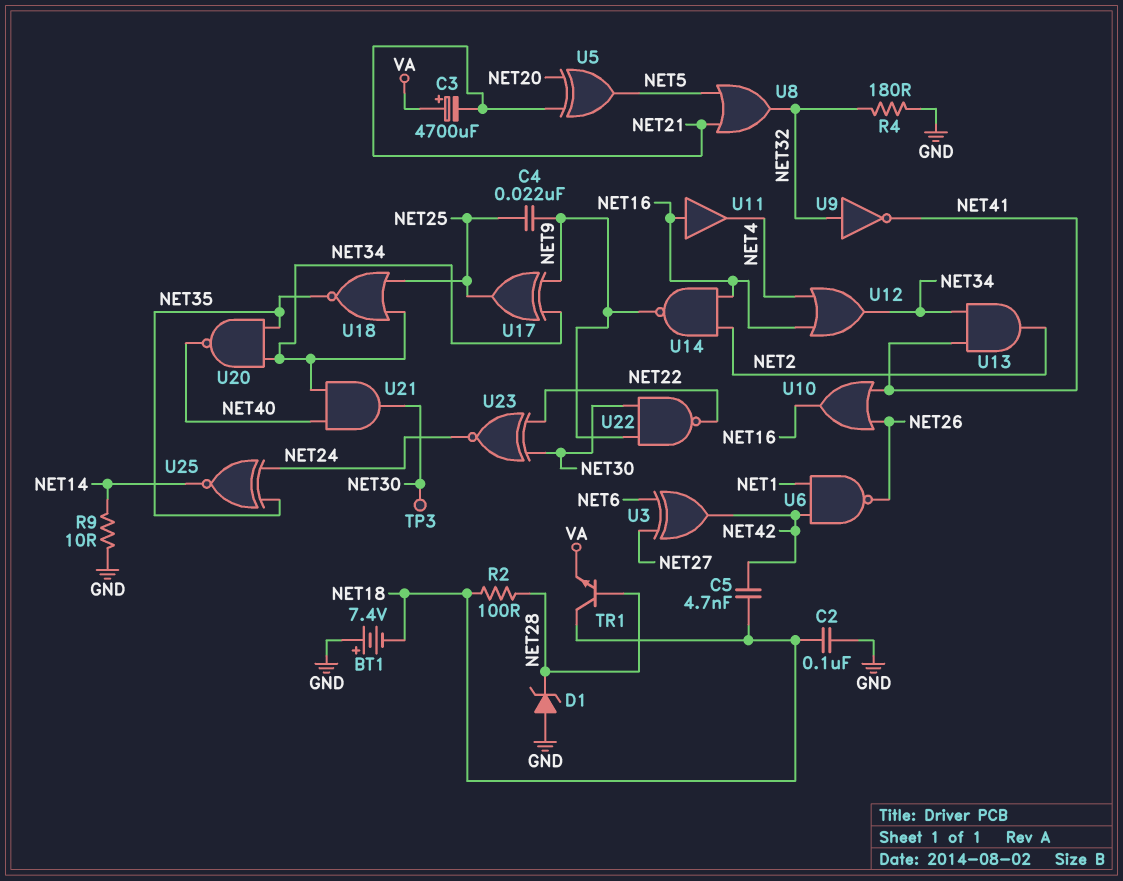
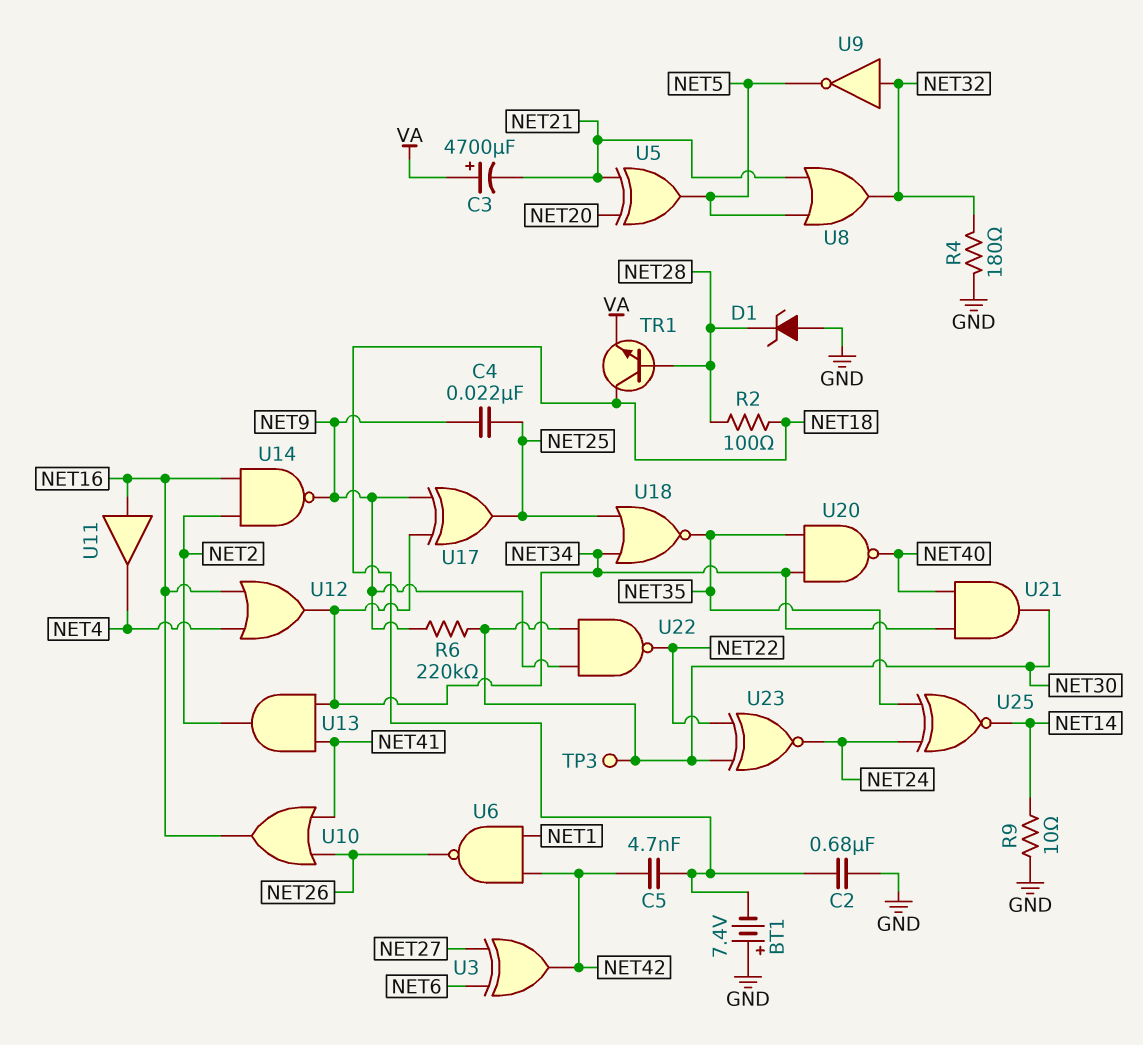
C2: 100nF (GND, NET18) -> 680nF (GND, NET18)
R6: none -> 220k (NET9, NET30)
U9: NOT (in NET32, out NET41) -> NOT (in NET32, out NET5)

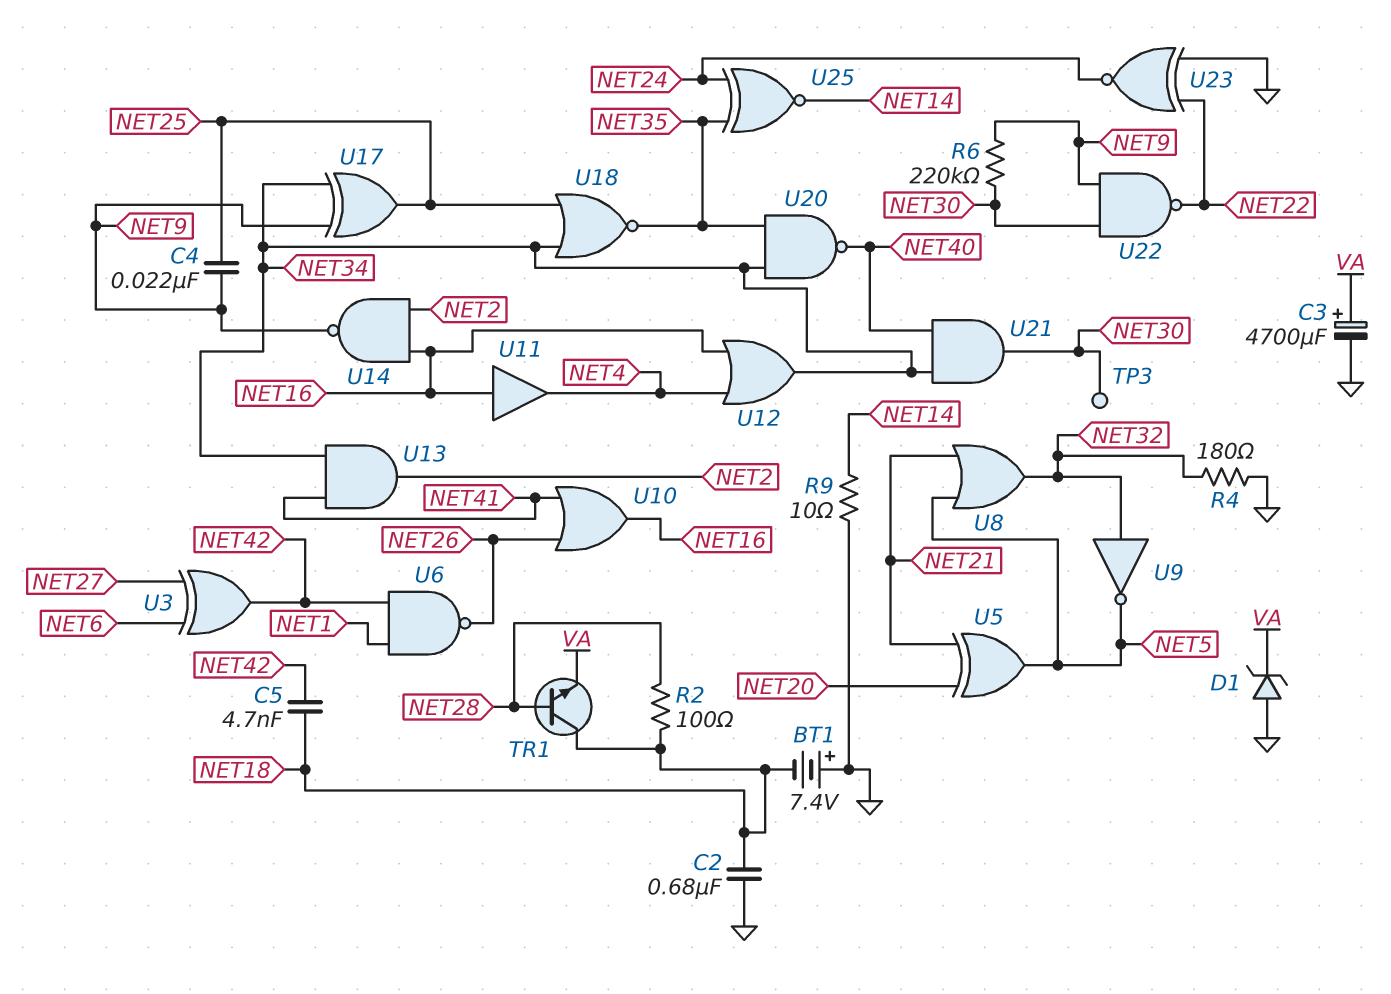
C3: 4700uF (plus VA, minus NET21) -> 4700uF (plus VA, minus GND)
D1: zener (A GND, K NET28) -> zener (A GND, K VA)
U23: XNOR (in NET22, in NET30, out NET24) -> XNOR (in GND, in NET22, out NET24)

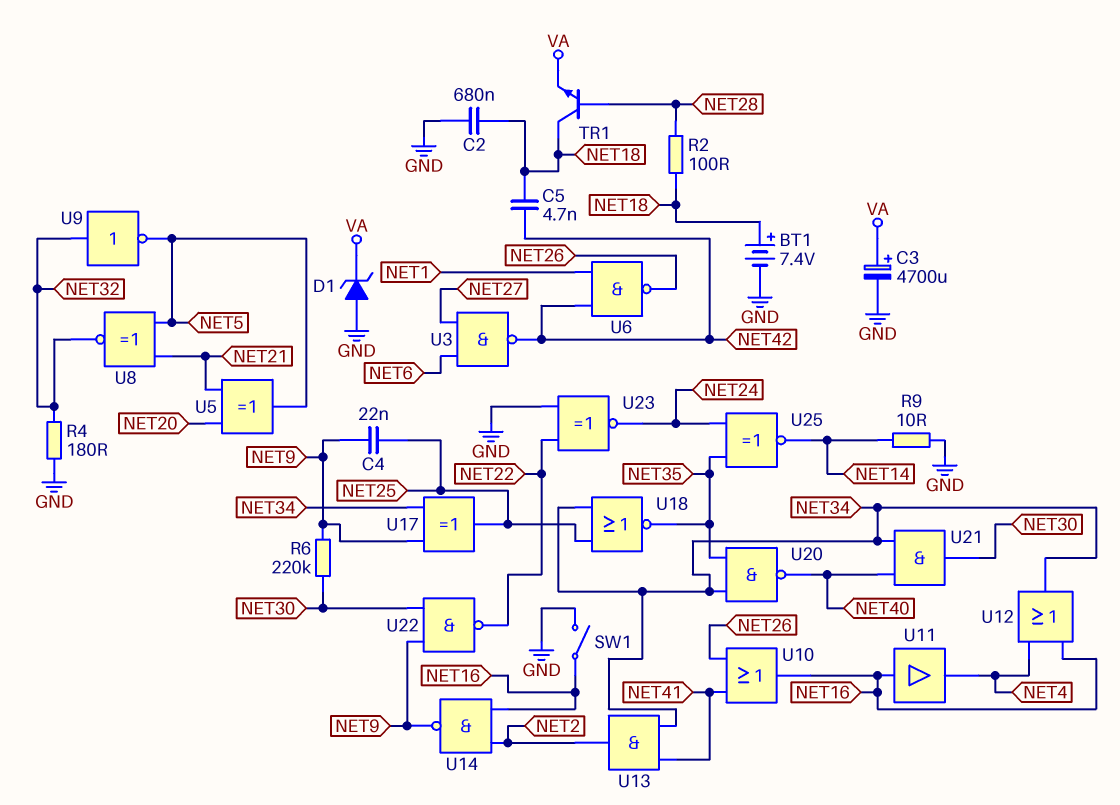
BT1: 7.4V (plus GND, minus NET18) -> 7.4V (plus NET18, minus GND)
SW1: none -> switch (GND, NET16)
TP3: test point (NET30) -> none
U3: XOR (in NET6, in NET27, out NET42) -> NAND (in NET6, in NET27, out NET42)
U8: OR (in NET5, in NET21, out NET32) -> XNOR (in NET5, in NET21, out NET32)

